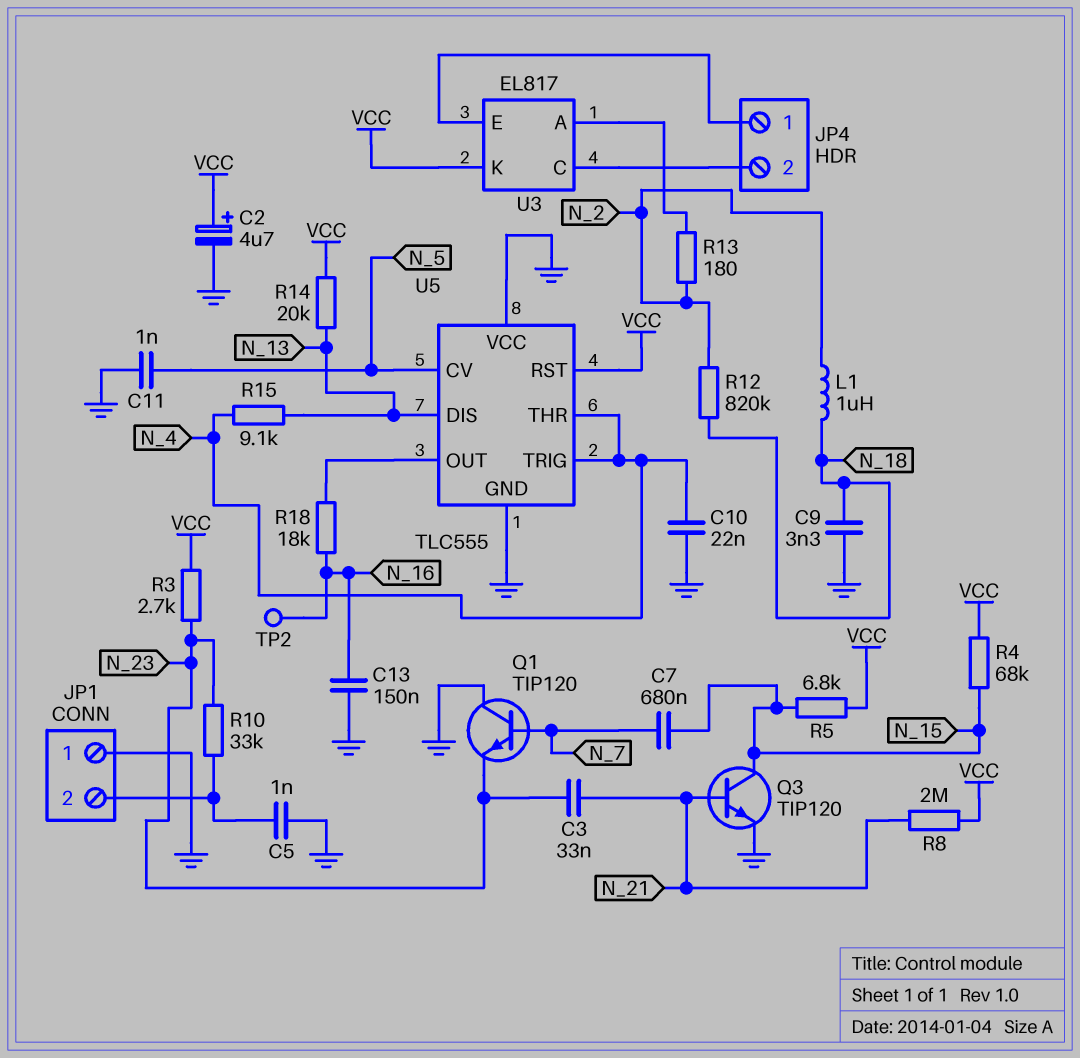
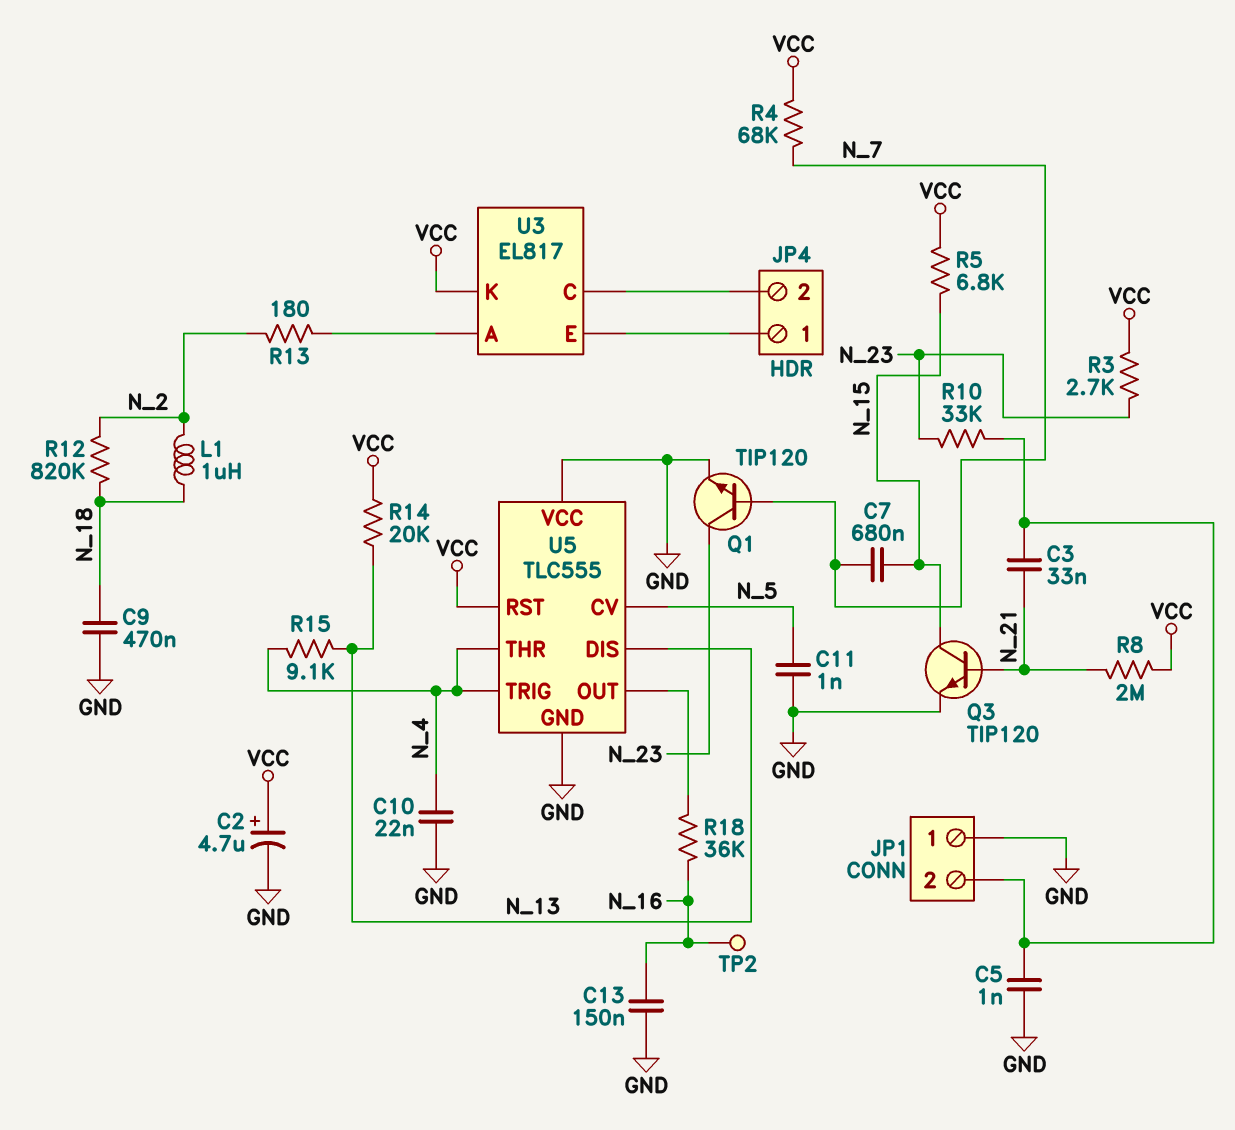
C3: 33nF (N_21, N_23) -> 33nF (JP1/2, N_21)
C9: 3.3nF (GND, N_18) -> 470nF (GND, N_18)
Q1: NPN TIP120 (B N_7, C GND, E N_23) -> NPN TIP120 (B N_7, C N_23, E GND)
R4: 68k (N_15, VCC) -> 68k (N_7, VCC)
R18: 18k (N_16, U5/OUT) -> 36k (N_16, U5/OUT)

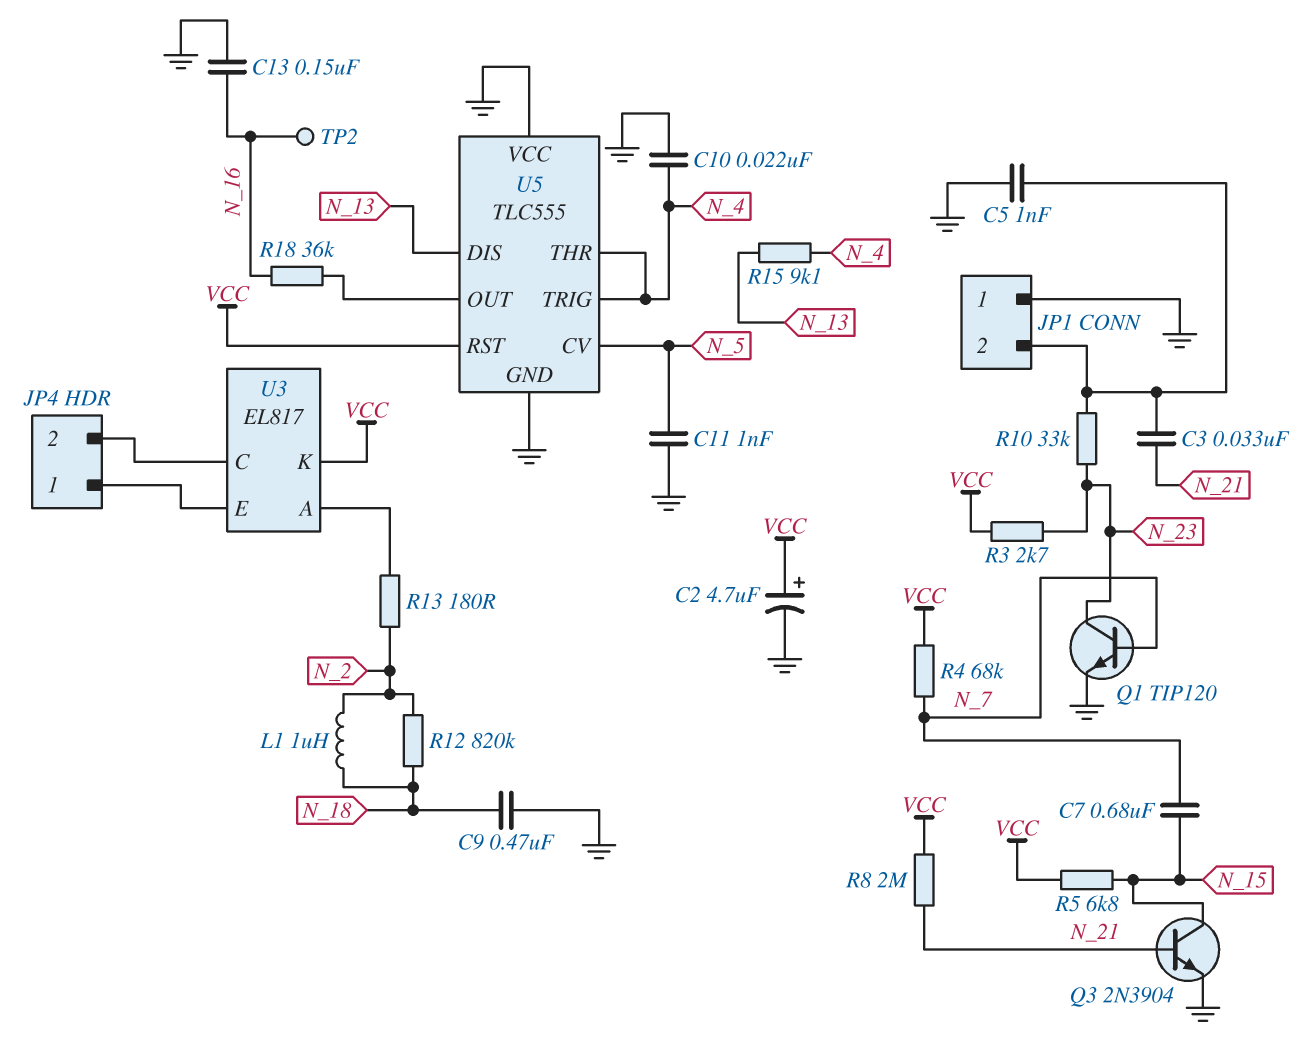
Q3: NPN TIP120 (B N_21, C N_15, E GND) -> NPN 2N3904 (B N_21, C N_15, E GND)
R14: 20k (N_13, VCC) -> none

